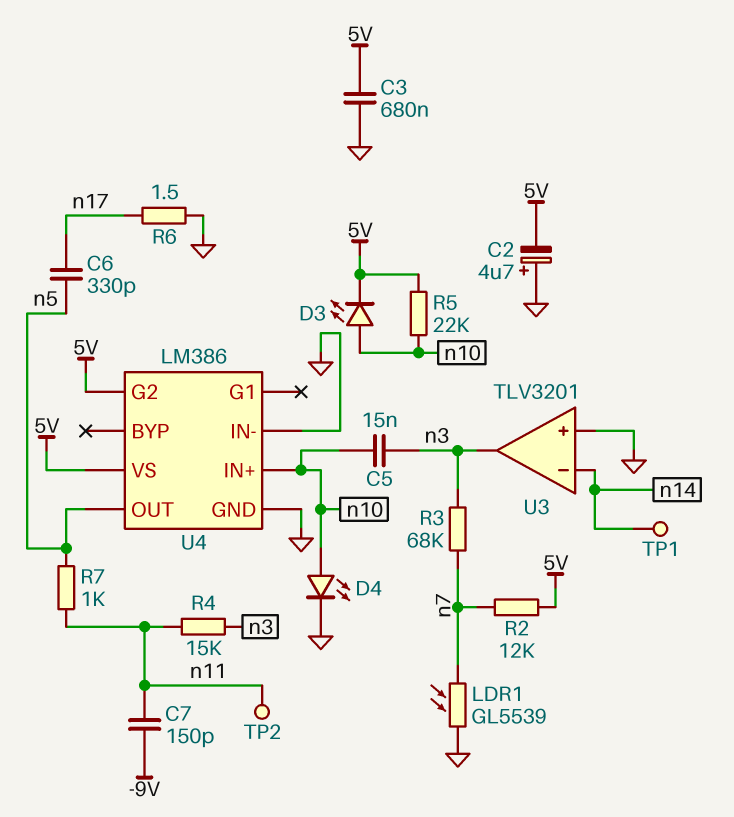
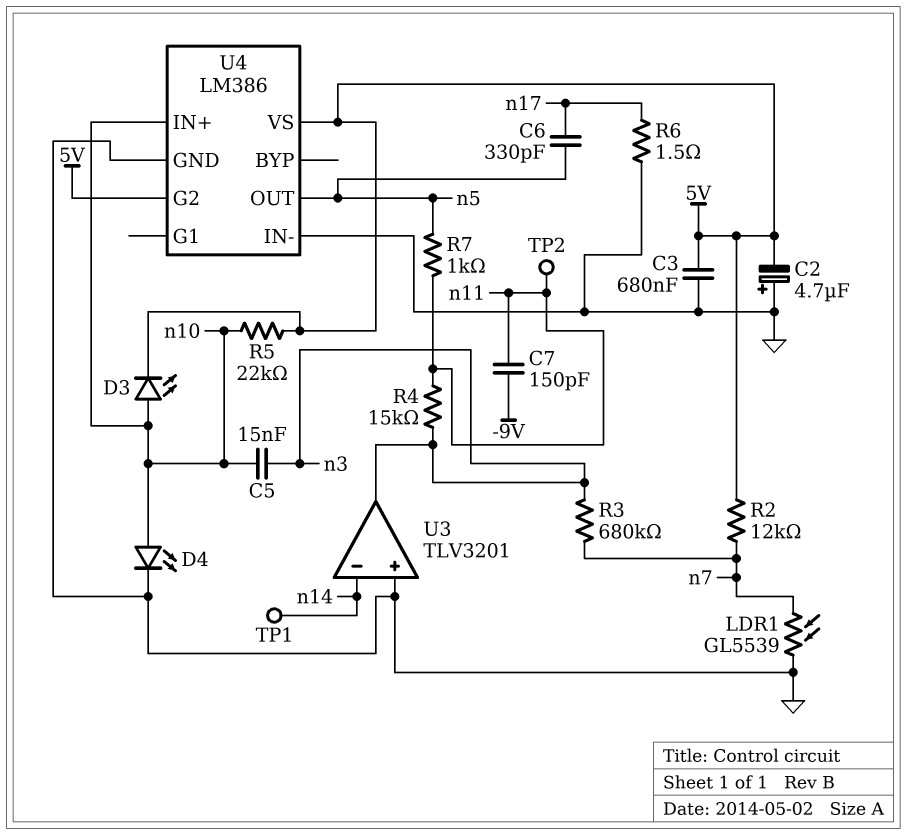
R3: 68k (n3, n7) -> 680k (n3, n7)

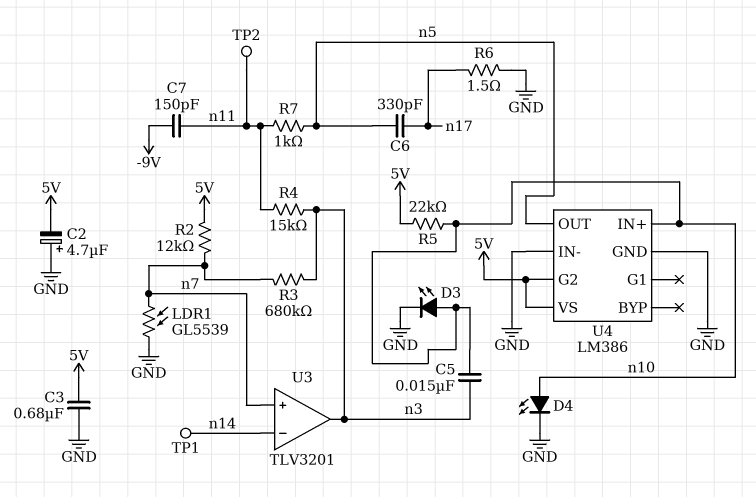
D3: LED (A n10, K 5V) -> LED (A n10, K GND)
U3 pin in+: GND -> n7

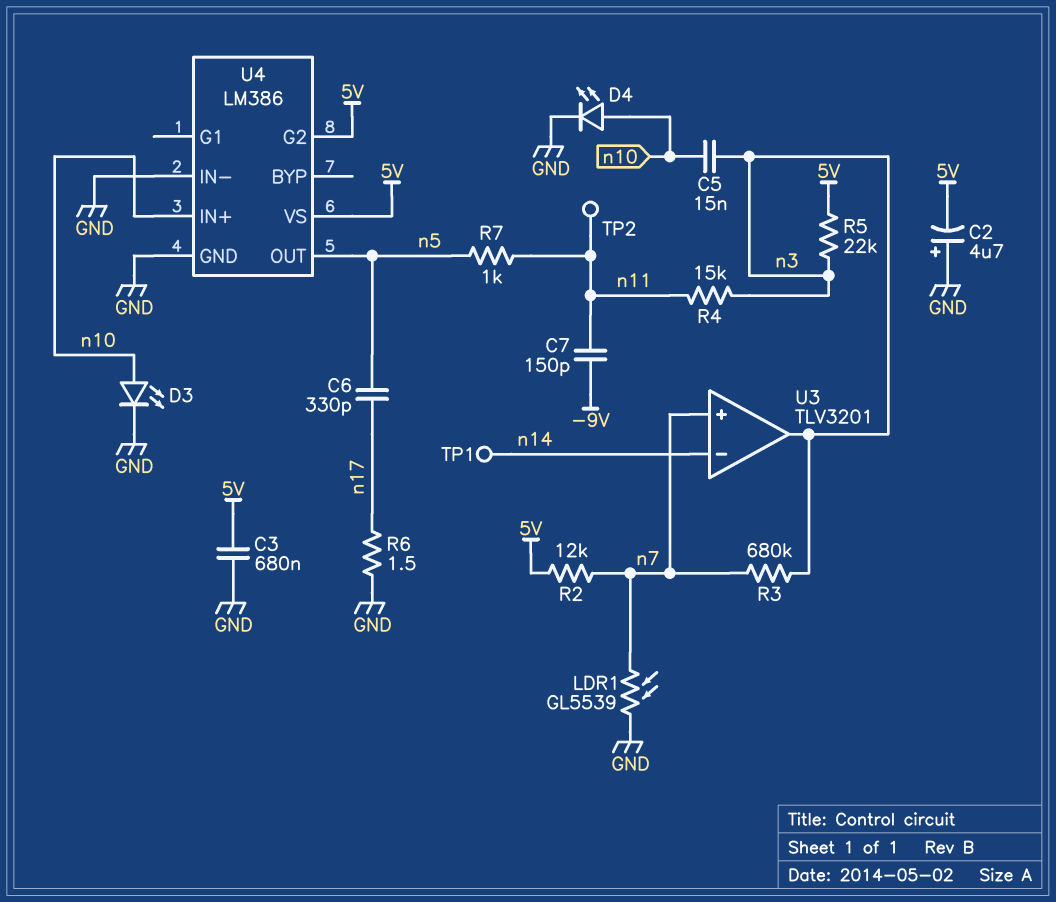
R5: 22k (5V, n10) -> 22k (5V, n3)

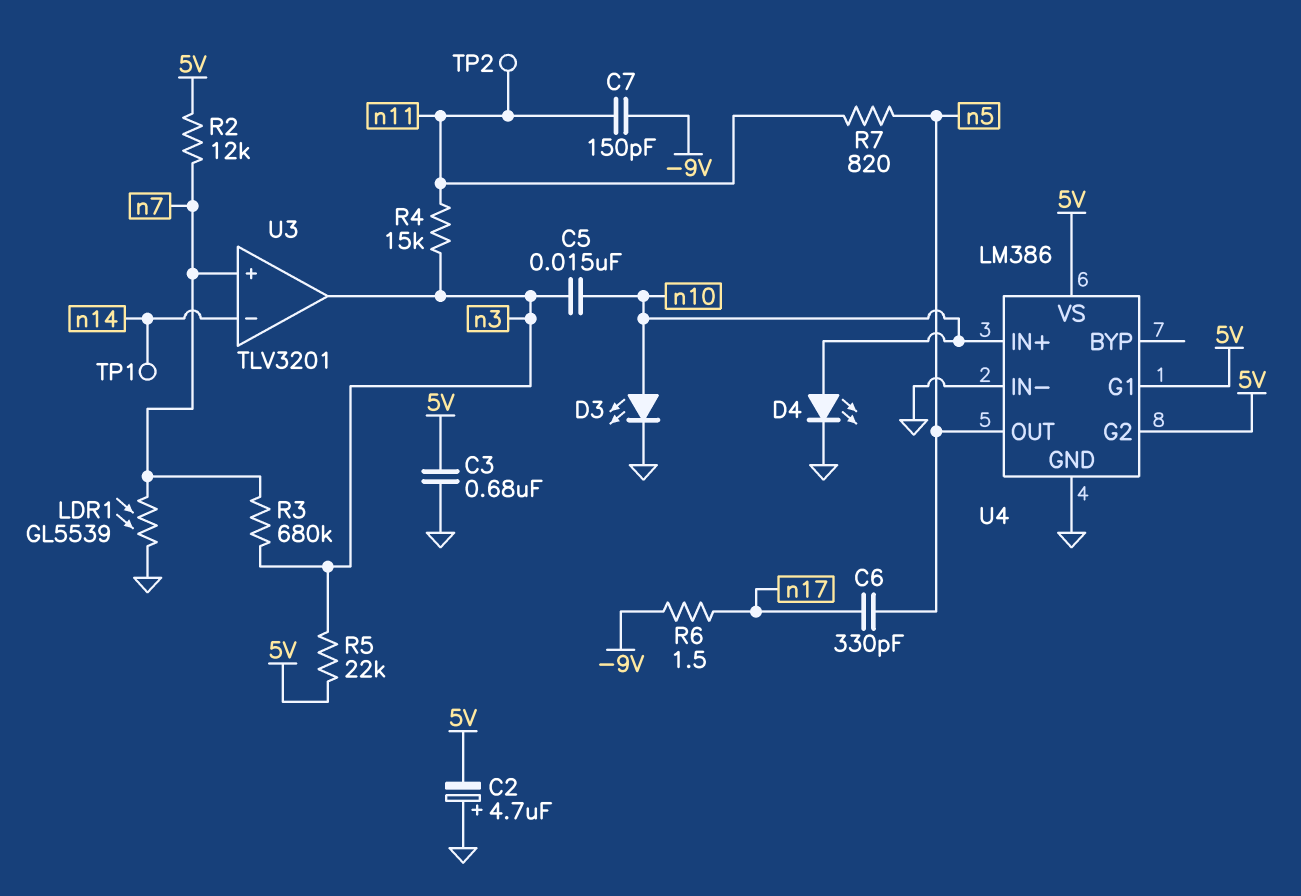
R6: 1.5 (GND, n17) -> 1.5 (-9V, n17)
R7: 1k (n5, n11) -> 820 (n5, n11)
U4 pin G1: none -> 5V

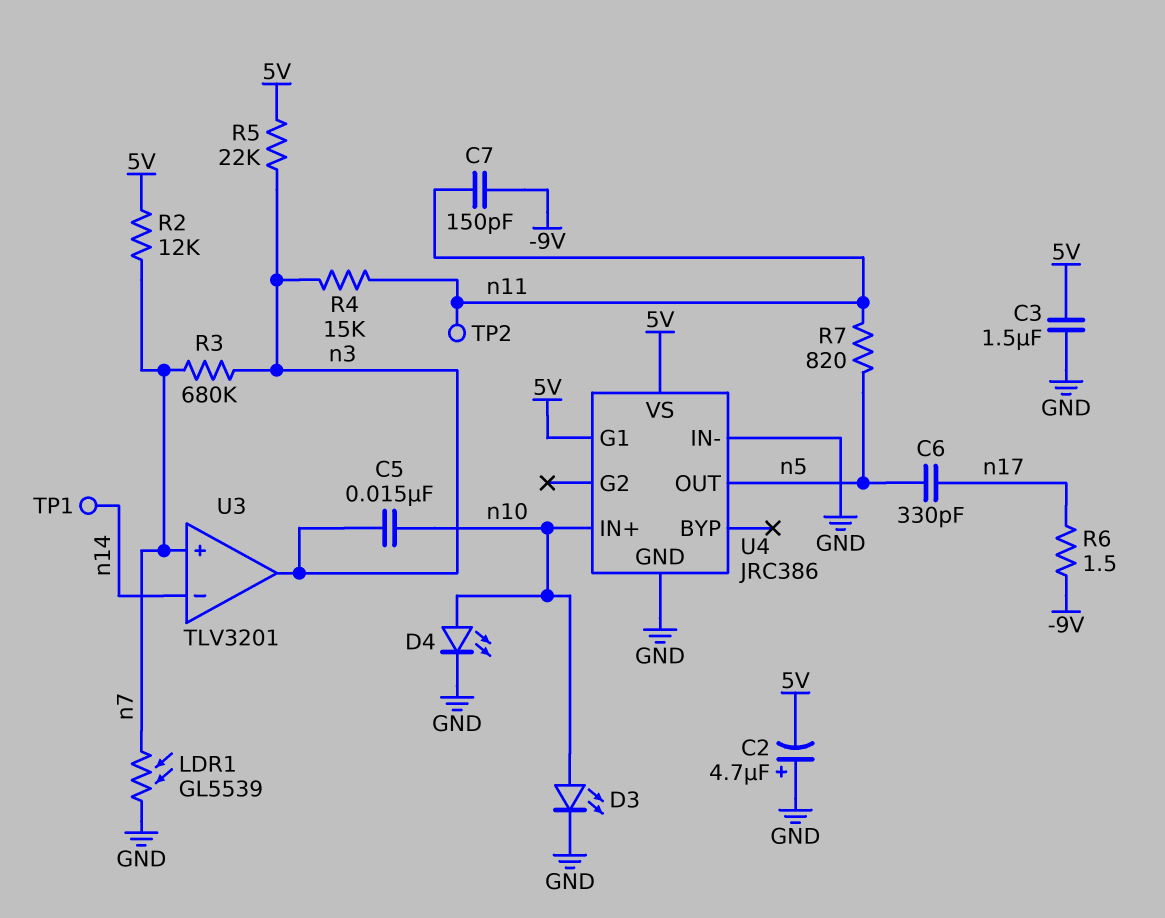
C3: 680nF (5V, GND) -> 1.5uF (5V, GND)
U4: LM386 -> JRC386
U4 pin G2: 5V -> none

